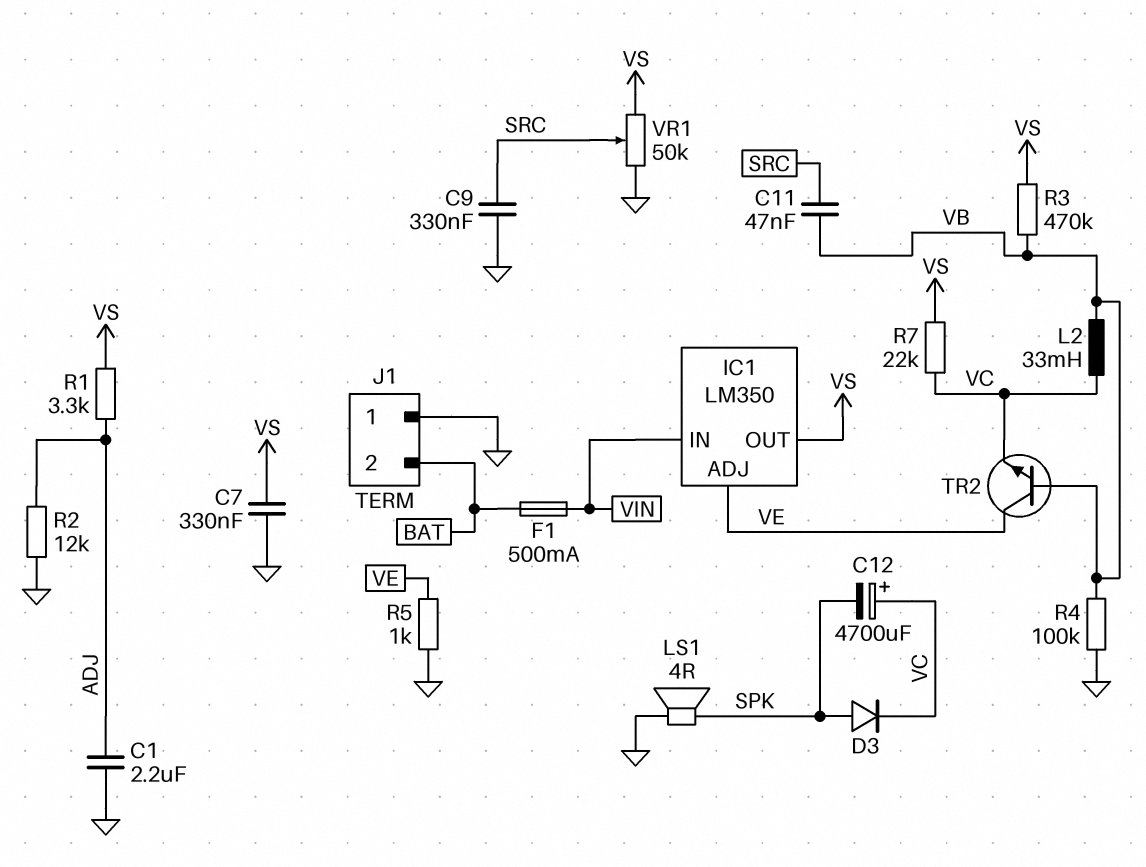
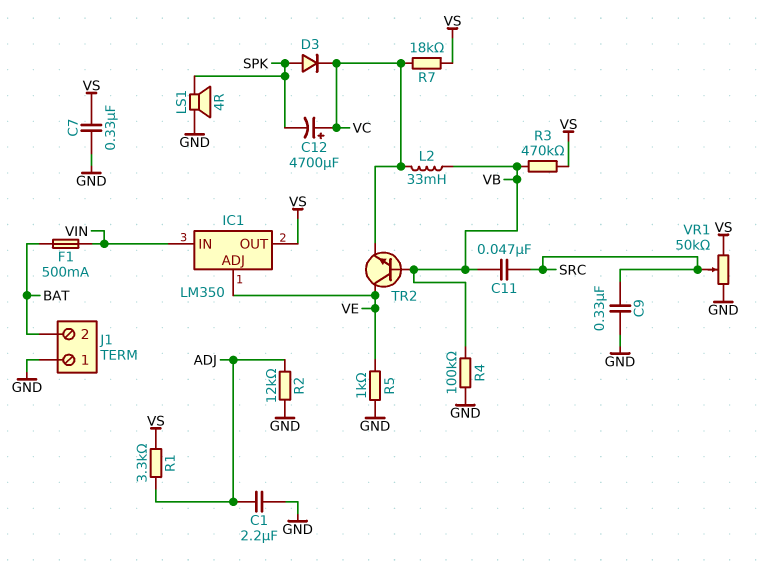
R7: 22k (VC, VS) -> 18k (VC, VS)

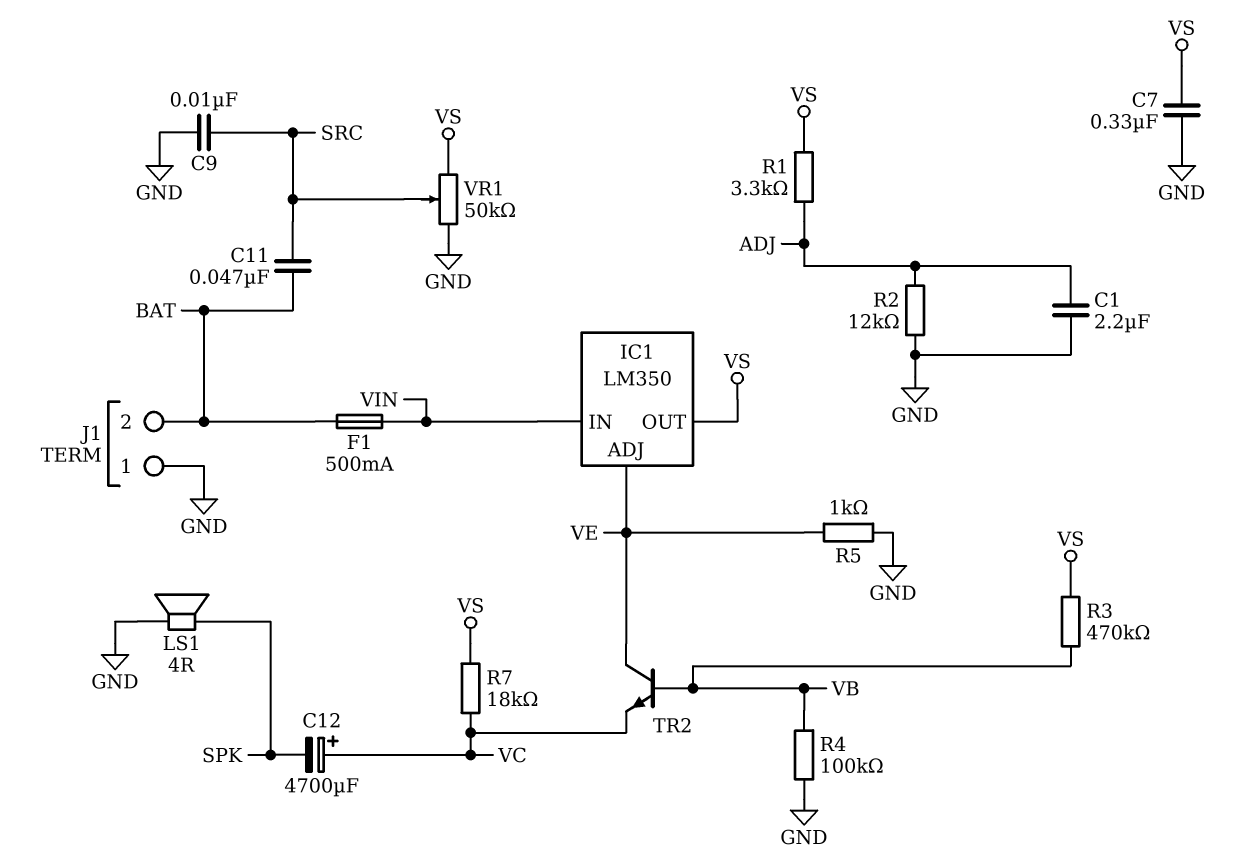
C9: 330nF (GND, SRC) -> 10nF (GND, SRC)
C11: 47nF (SRC, VB) -> 47nF (BAT, SRC)
D3: diode (A SPK, K VC) -> none
L2: 33mH (VB, VC) -> none

